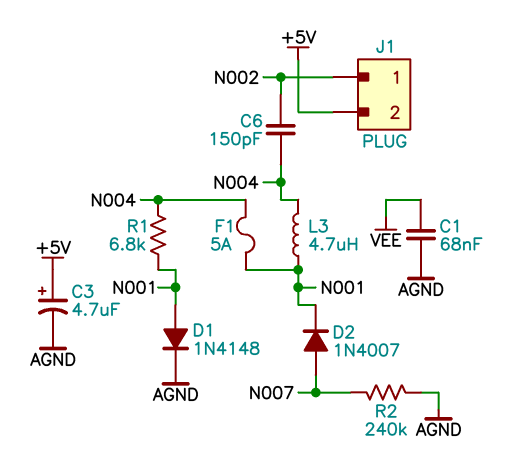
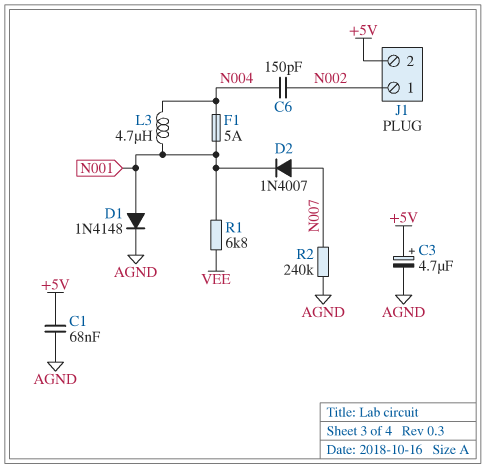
C1: 68nF (AGND, VEE) -> 68nF (+5V, AGND)
R1: 6.8k (N001, N004) -> 6.8k (N001, VEE)

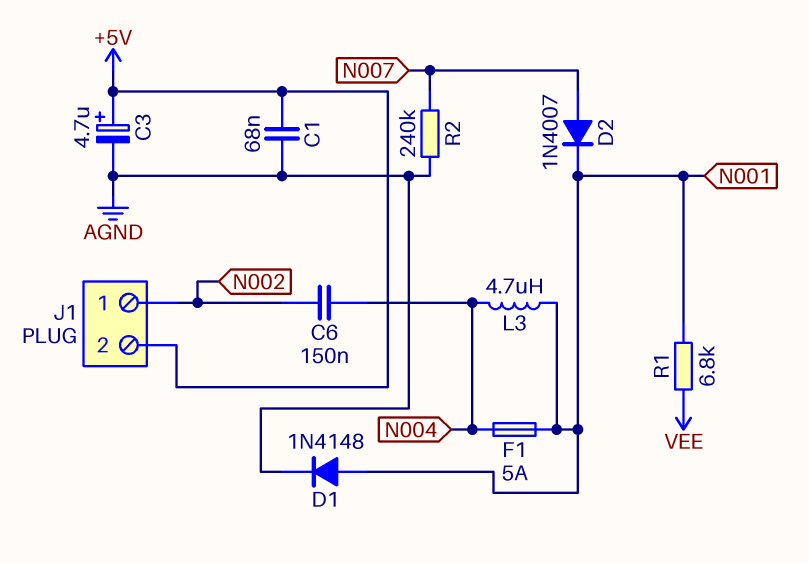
C6: 150pF (N002, N004) -> 150nF (N002, N004)

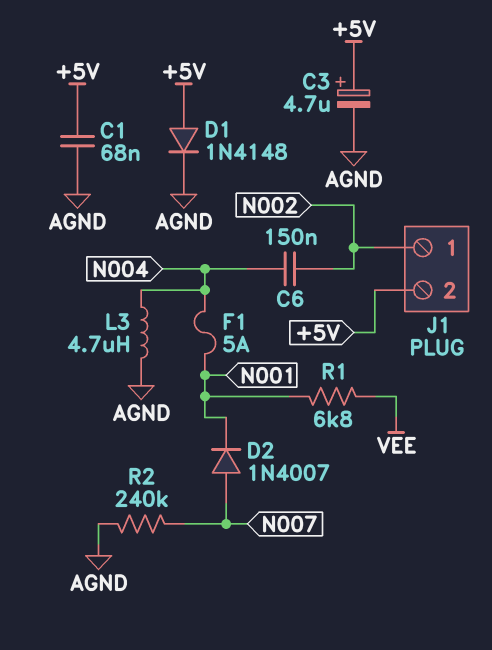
D1: diode 1N4148 (A N001, K AGND) -> diode 1N4148 (A +5V, K AGND)
L3: 4.7uH (N001, N004) -> 4.7uH (AGND, N004)

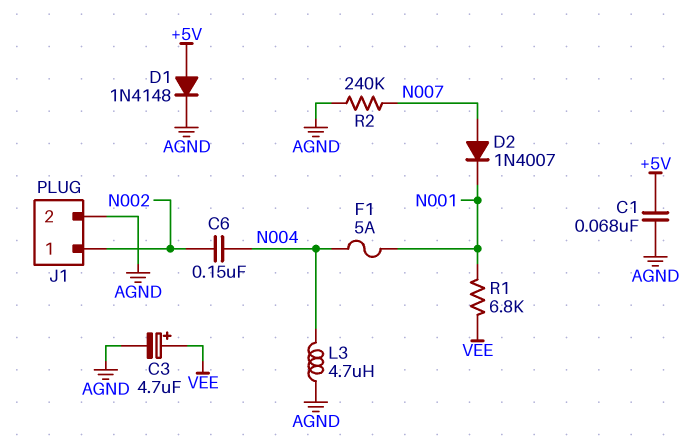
C3: 4.7uF (plus +5V, minus AGND) -> 4.7uF (plus VEE, minus AGND)
J1 pin 2: +5V -> AGND

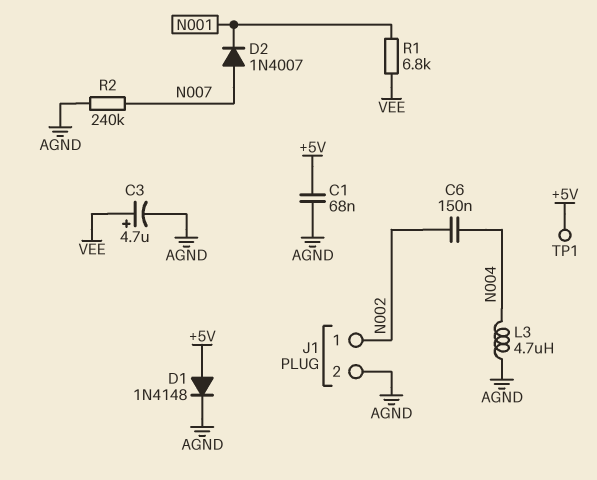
F1: 5A (N001, N004) -> none
TP1: none -> test point (+5V)

